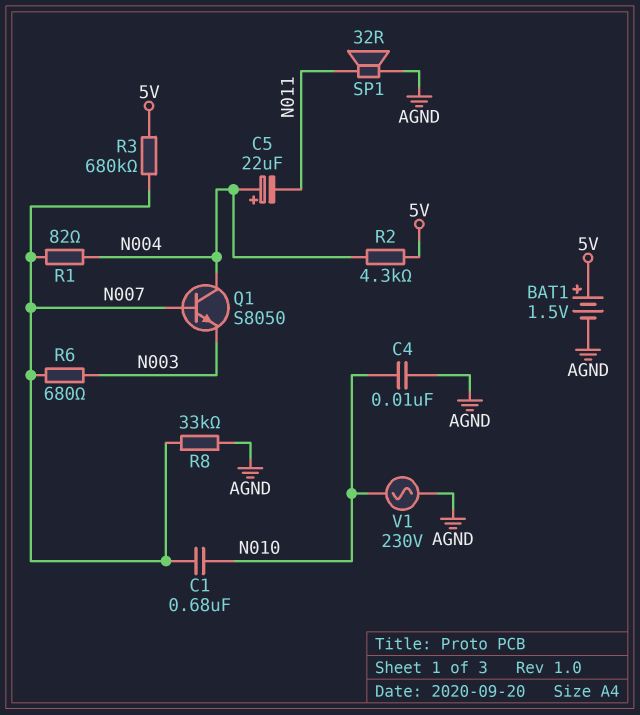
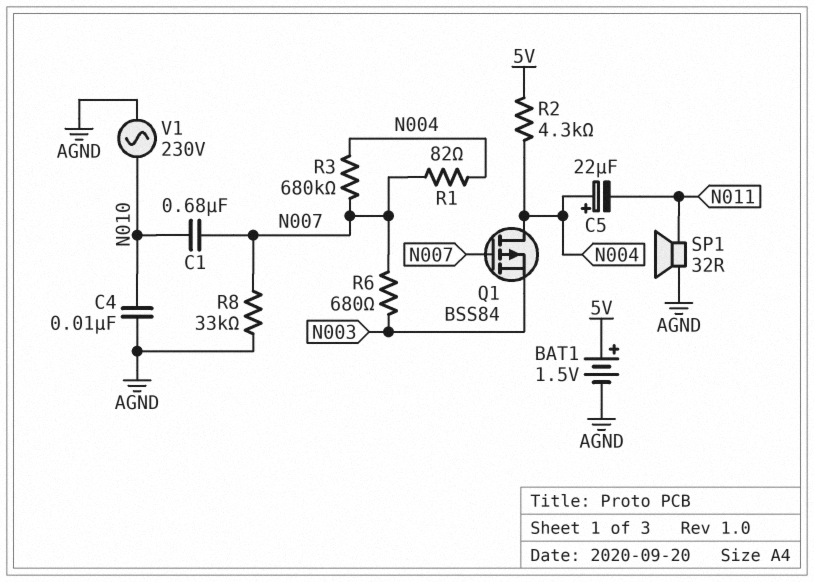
Q1: NPN S8050 (B N007, C N004, E N003) -> PMOS BSS84 (G N007, D N004, S N003)
R3: 680k (5V, N007) -> 680k (N004, N007)

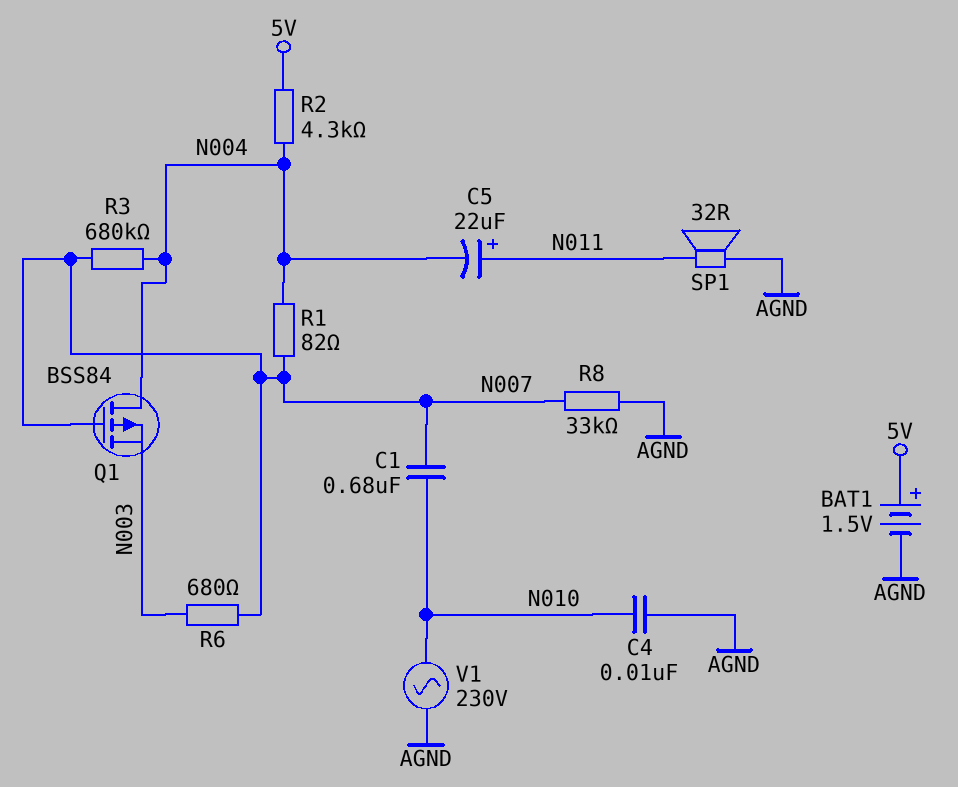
C5: 22uF (plus N004, minus N011) -> 22uF (plus N011, minus N004)

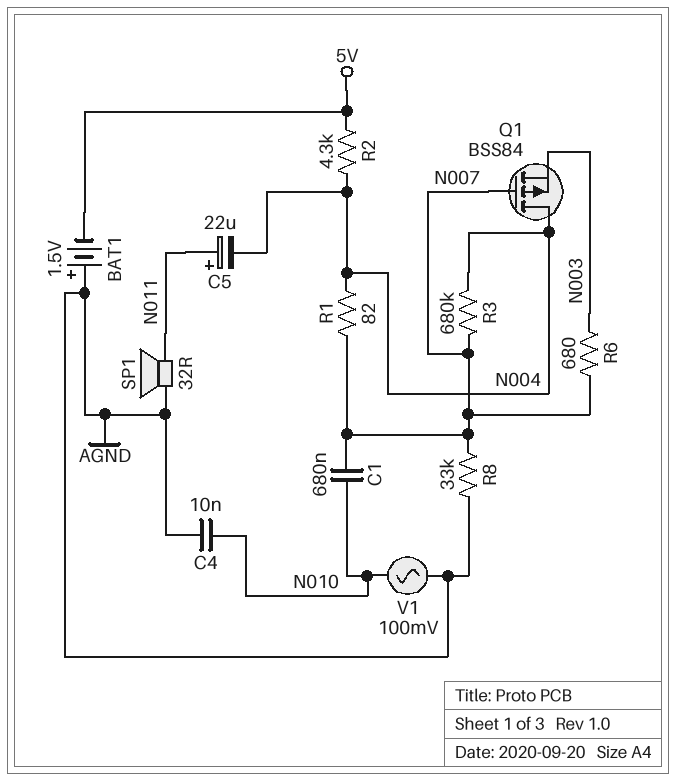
BAT1: 1.5V (plus 5V, minus AGND) -> 1.5V (plus AGND, minus 5V)
V1: AC 230V (AGND, N010) -> AC 100mV (AGND, N010)

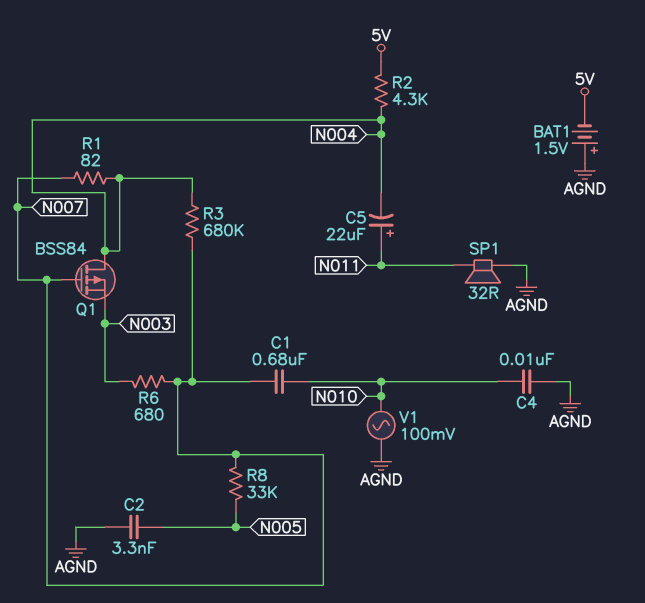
C2: none -> 3.3nF (AGND, N005)
R8: 33k (AGND, N007) -> 33k (N005, N007)

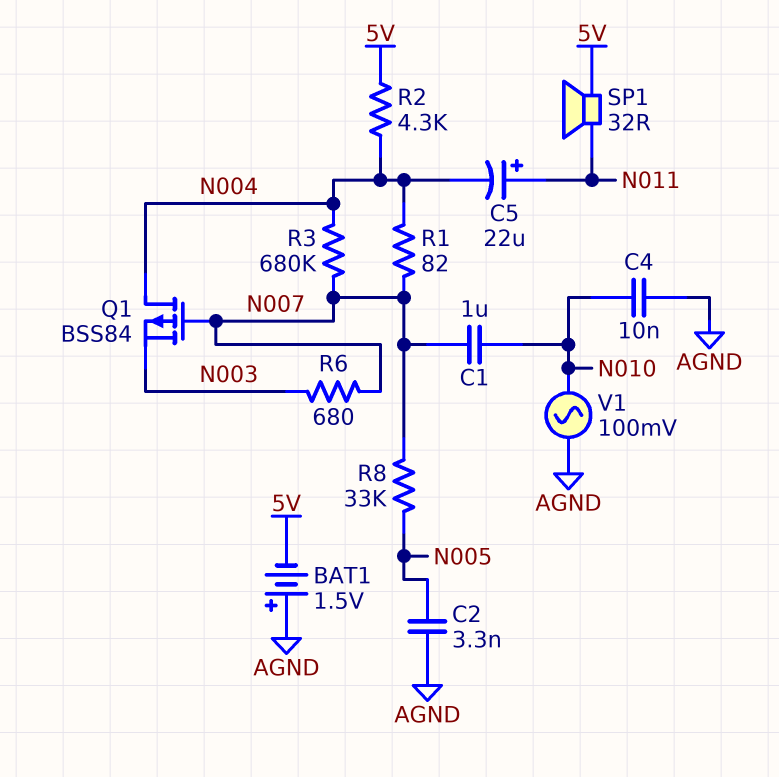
C1: 680nF (N007, N010) -> 1uF (N007, N010)
SP1: speaker 32R (AGND, N011) -> speaker 32R (5V, N011)

